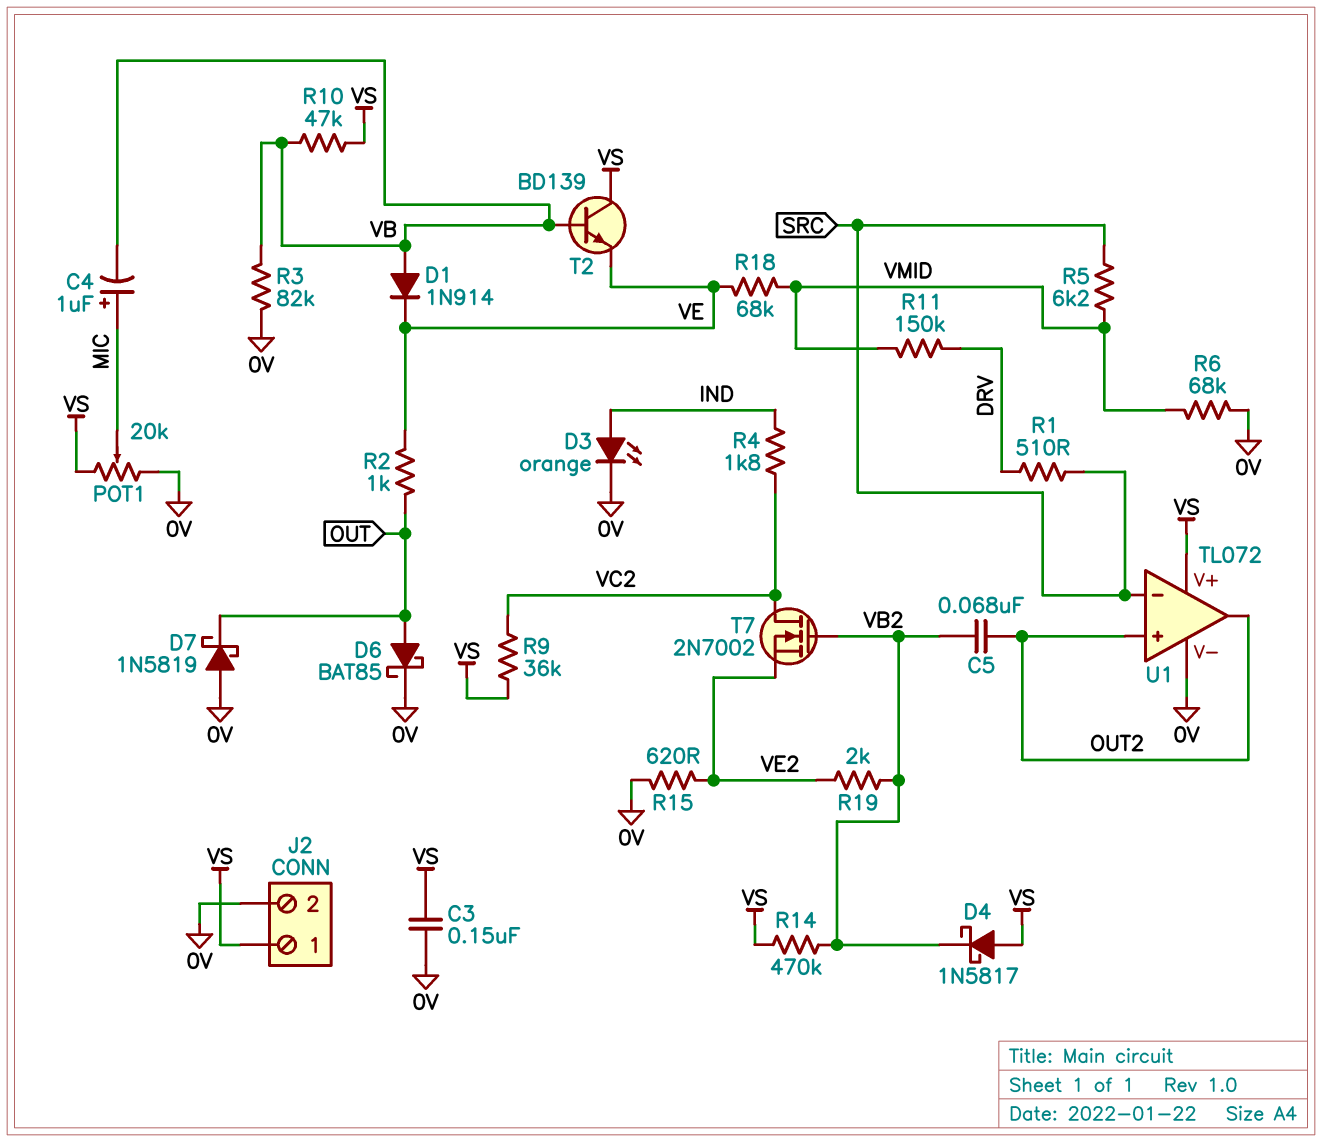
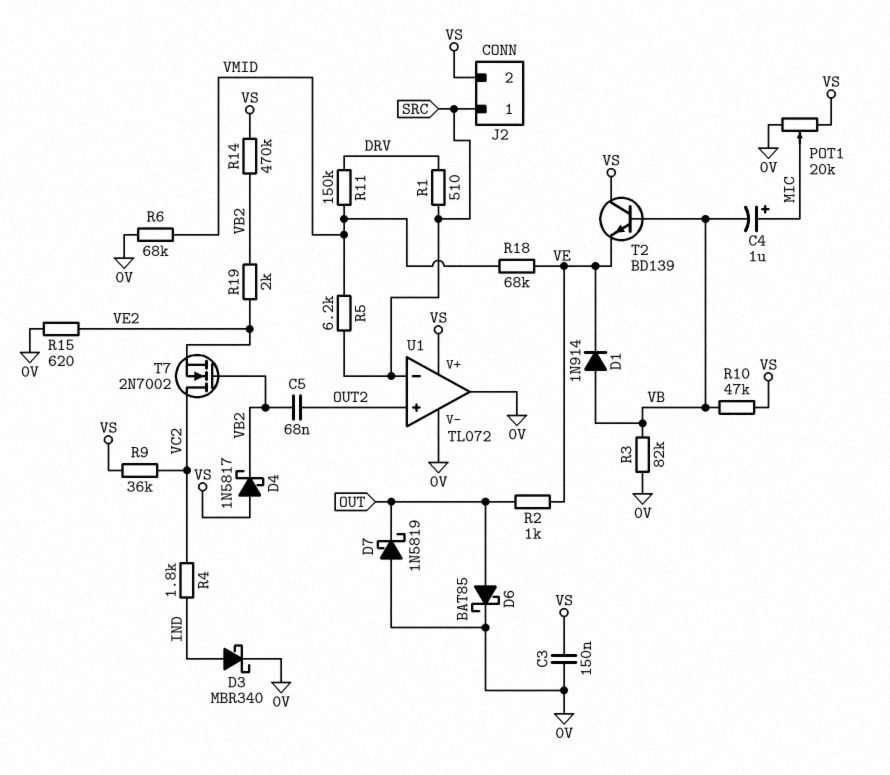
D3: LED orange (A IND, K 0V) -> schottky MBR340 (A IND, K 0V)
J2 pin 1: VS -> SRC
J2 pin 2: 0V -> VS
U1 pin out: OUT2 -> 0V

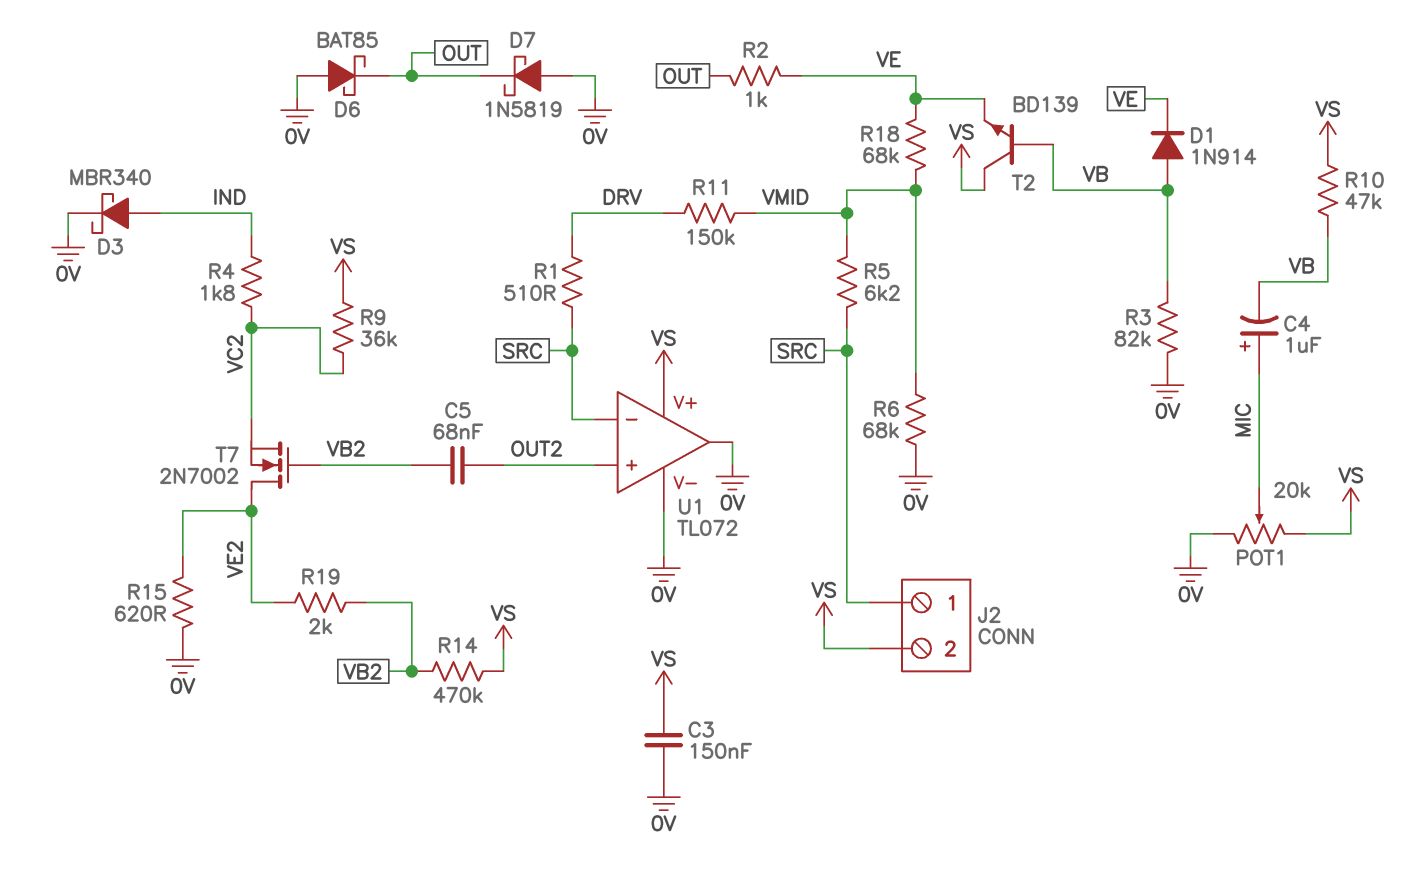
D4: schottky 1N5817 (A VS, K VB2) -> none
D6: schottky BAT85 (A OUT, K 0V) -> schottky BAT85 (A 0V, K OUT)
T7: NMOS 2N7002 (G VB2, D VC2, S VE2) -> NMOS 2N7002 (G VB2, D VE2, S VC2)

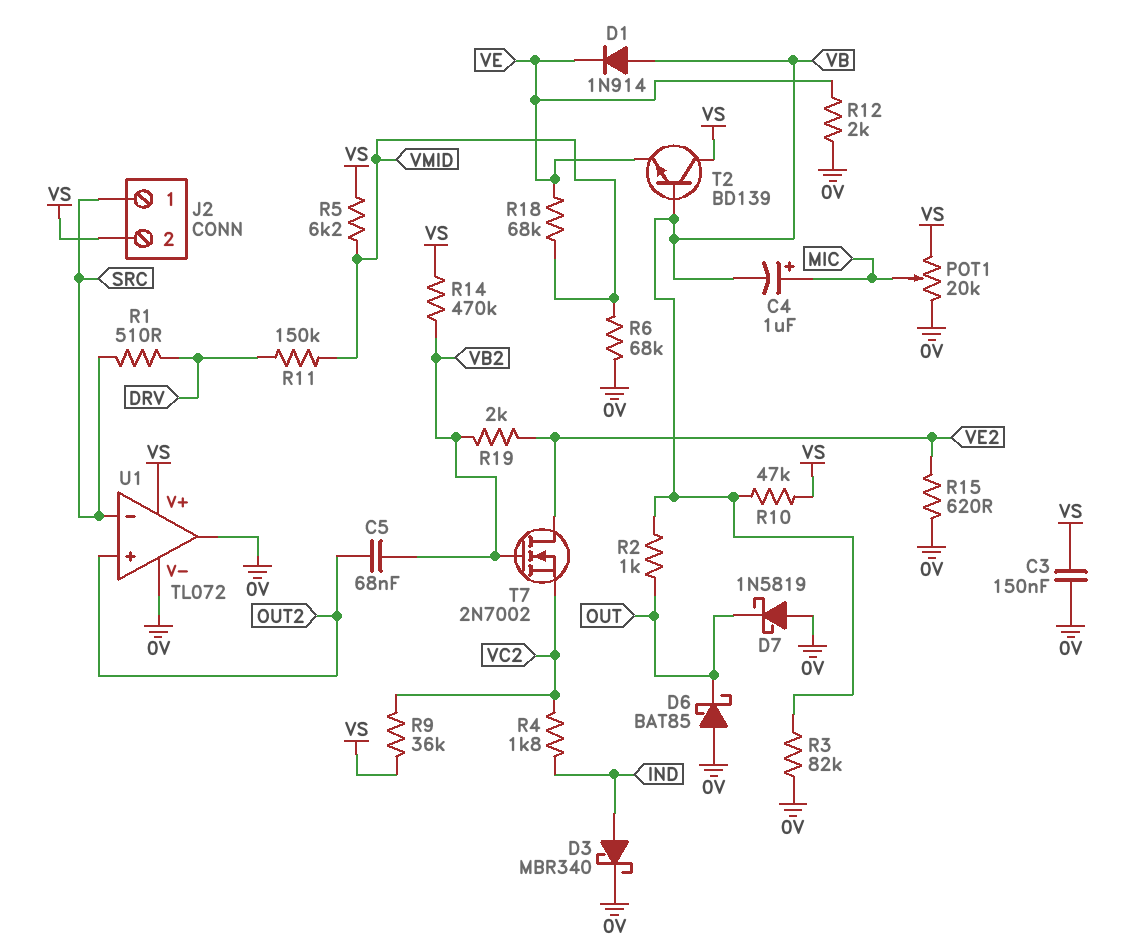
R2: 1k (OUT, VE) -> 1k (OUT, VB)
R5: 6.2k (SRC, VMID) -> 6.2k (VMID, VS)
R12: none -> 2k (0V, VE)

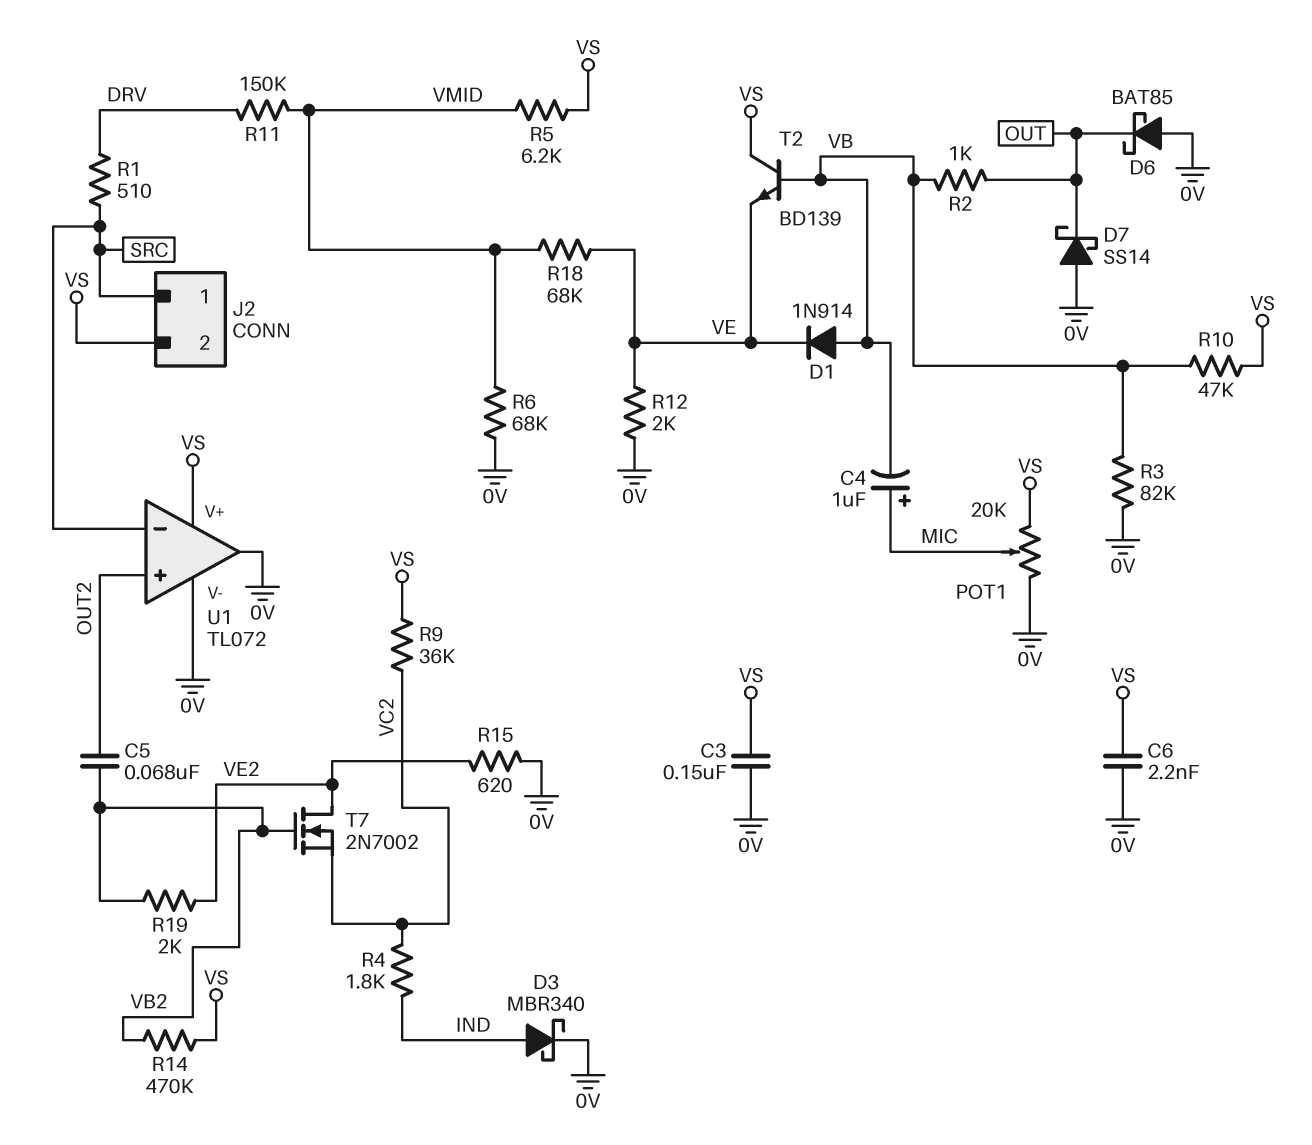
C6: none -> 2.2nF (0V, VS)
D7: schottky 1N5819 (A 0V, K OUT) -> schottky SS14 (A 0V, K OUT)

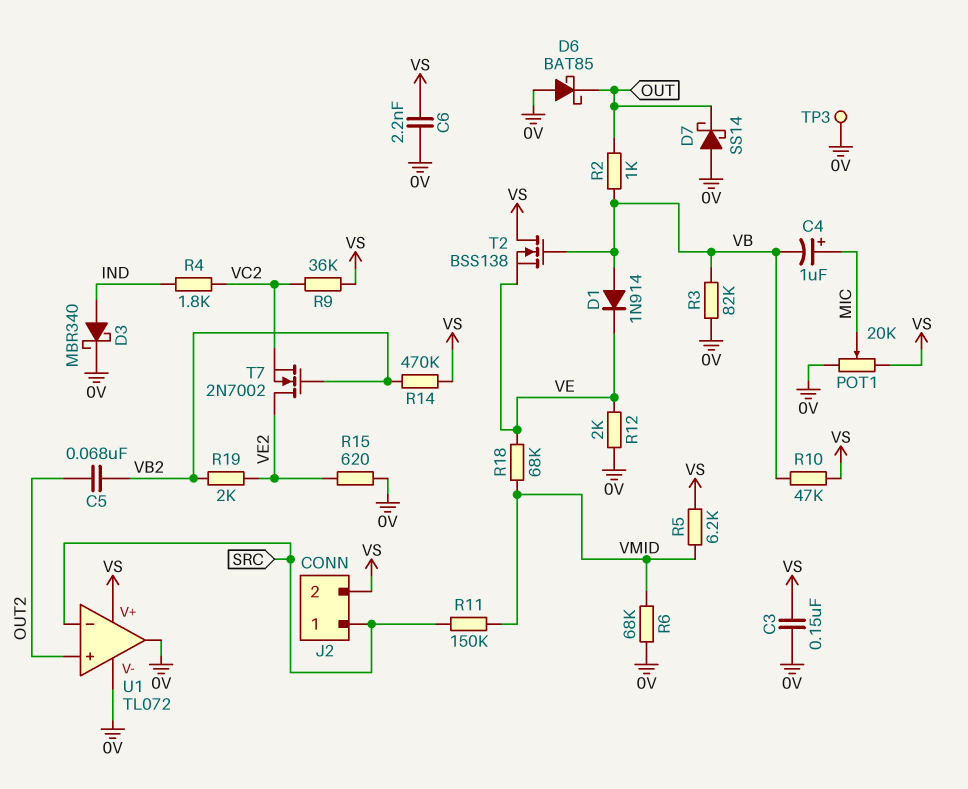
R1: 510 (DRV, SRC) -> none
R11: 150k (DRV, VMID) -> 150k (SRC, VMID)
T2: NPN BD139 (B VB, C VS, E VE) -> NMOS BSS138 (G VB, D VS, S VE)
TP3: none -> test point (0V)

